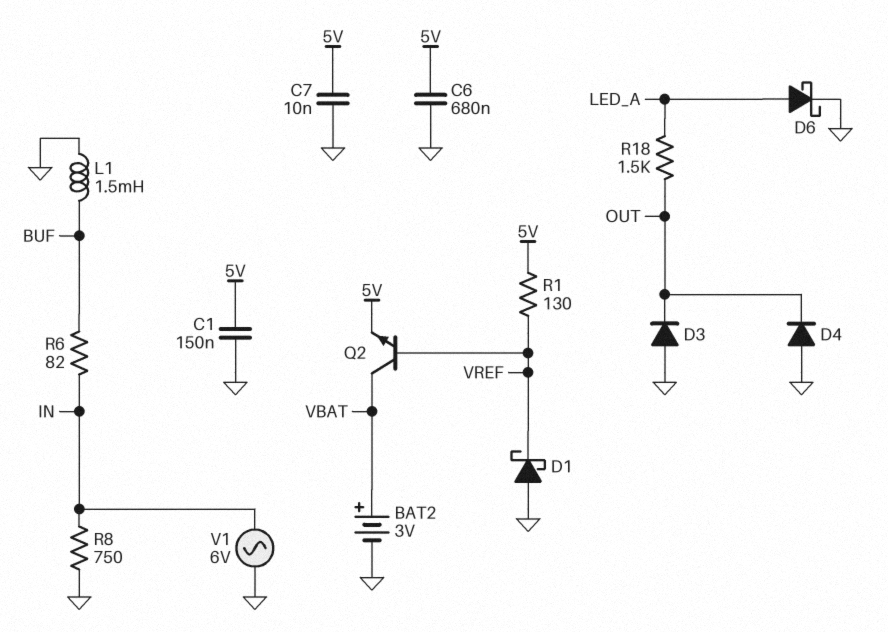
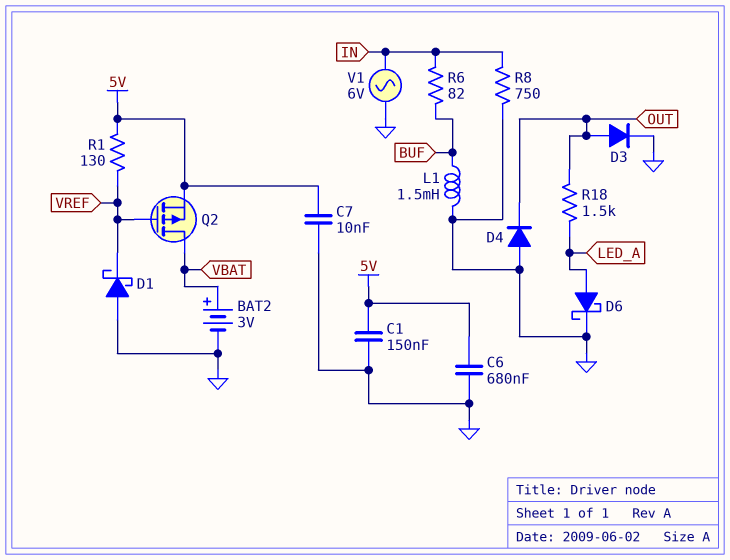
D3: diode (A GND, K OUT) -> diode (A OUT, K GND)
Q2: NPN (B VREF, C VBAT, E 5V) -> PMOS (G VREF, D VBAT, S 5V)

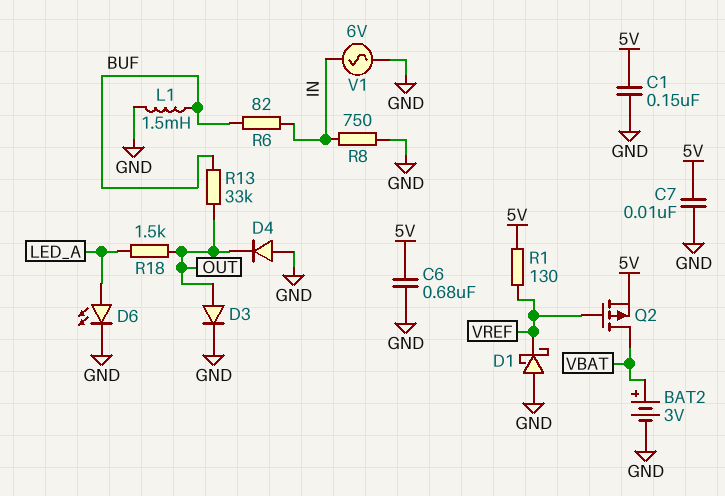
D6: schottky (A LED_A, K GND) -> LED (A LED_A, K GND)
R13: none -> 33k (BUF, OUT)

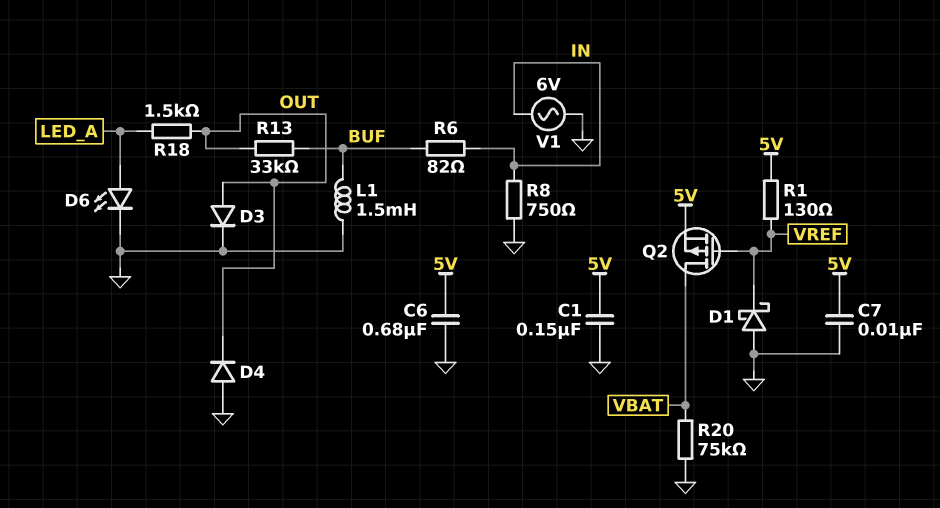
BAT2: 3V (plus VBAT, minus GND) -> none
R20: none -> 75k (GND, VBAT)

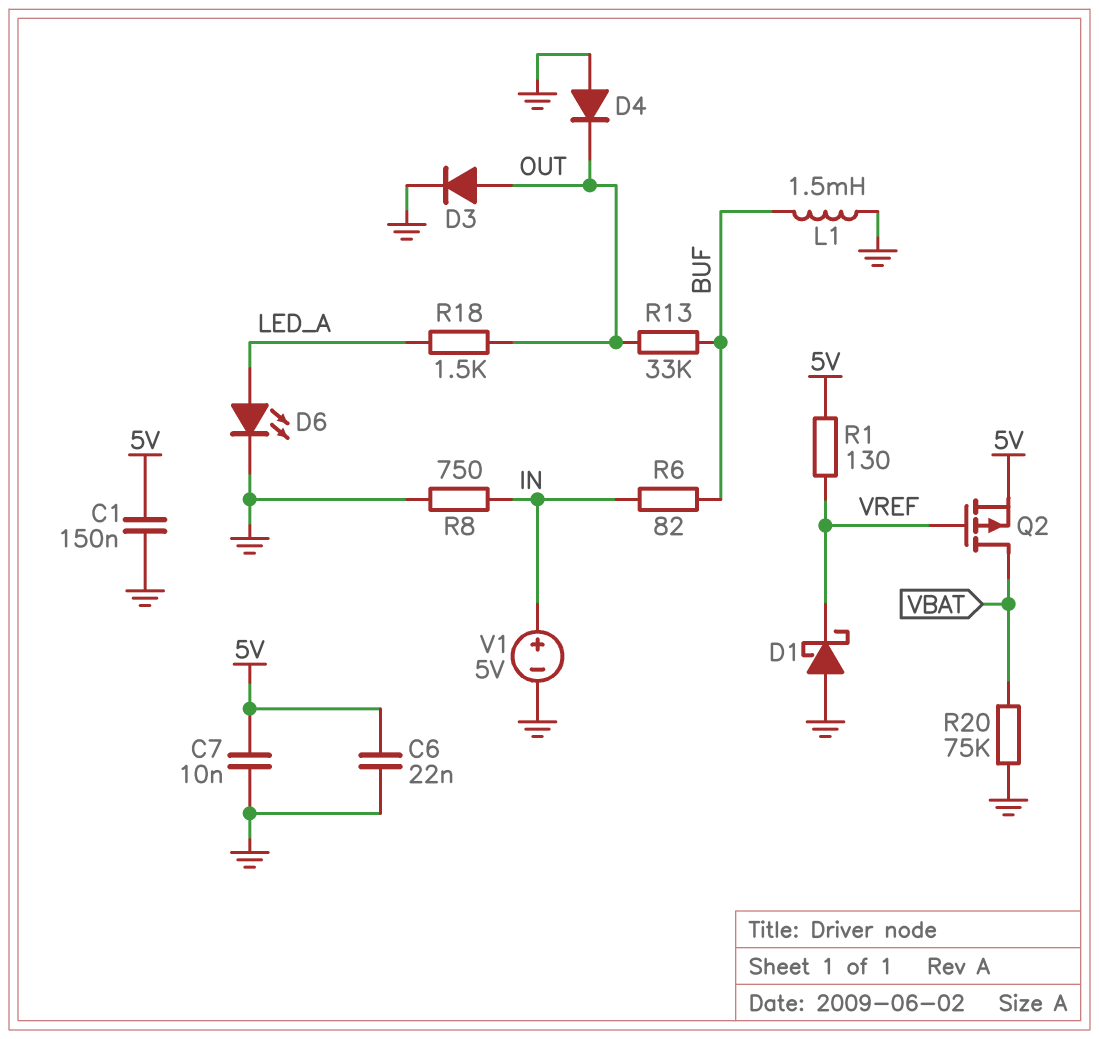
C6: 680nF (5V, GND) -> 22nF (5V, GND)
V1: AC 6V (GND, IN) -> 5V (plus IN, minus GND)

